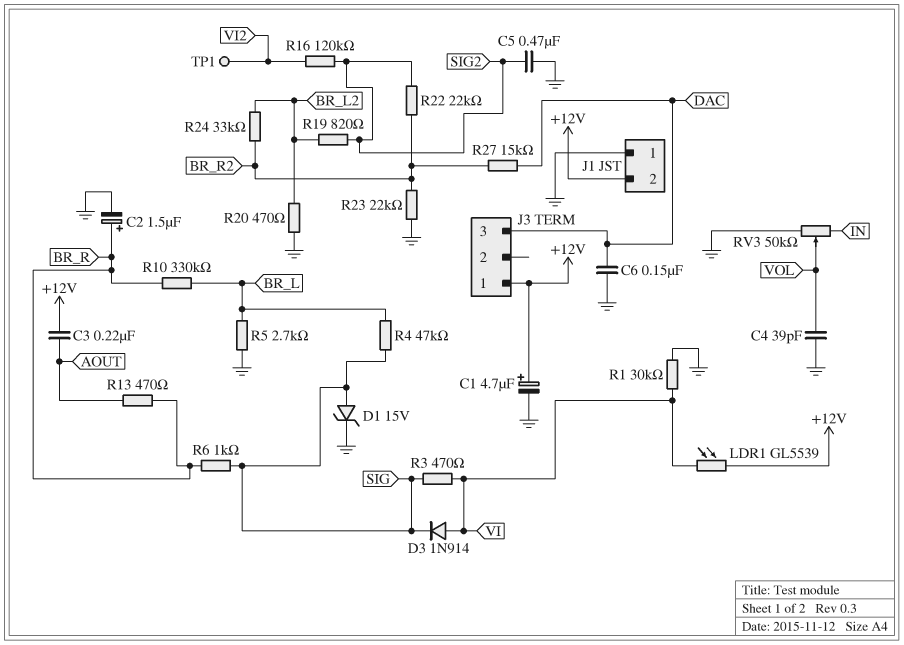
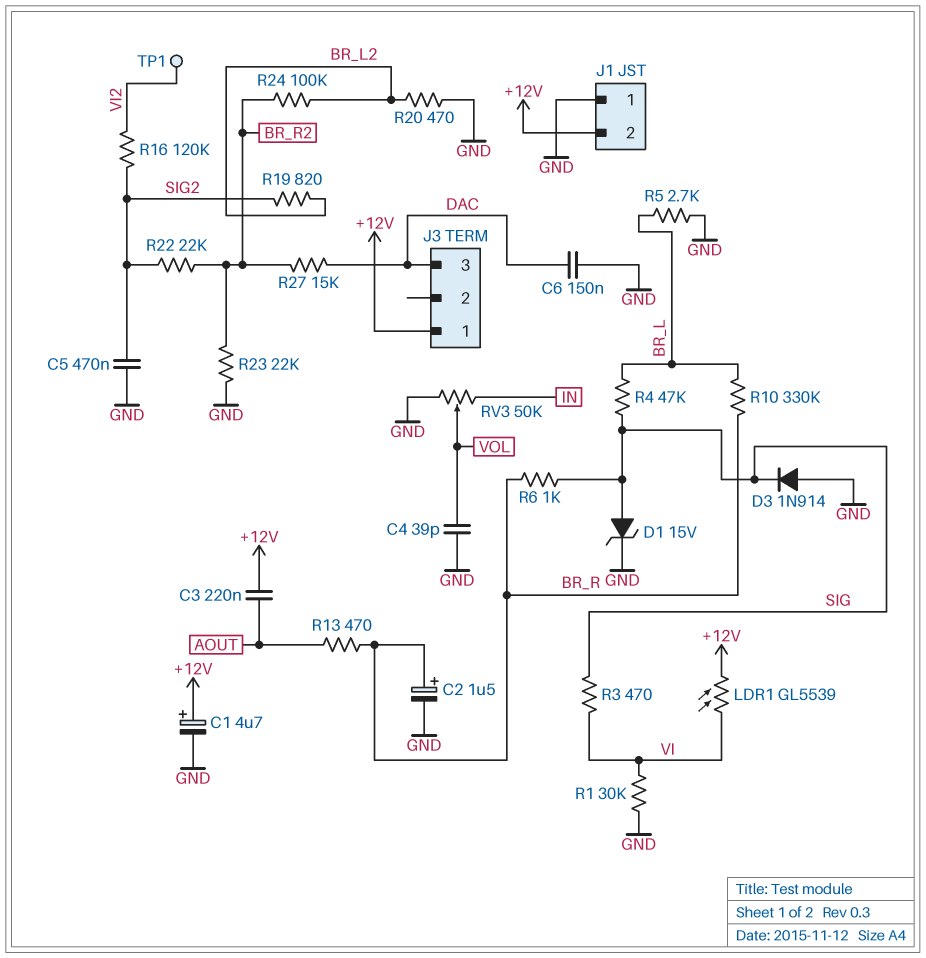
D3: diode 1N914 (A VI, K SIG) -> diode 1N914 (A GND, K SIG)
R24: 33k (BR_L2, BR_R2) -> 100k (BR_L2, BR_R2)

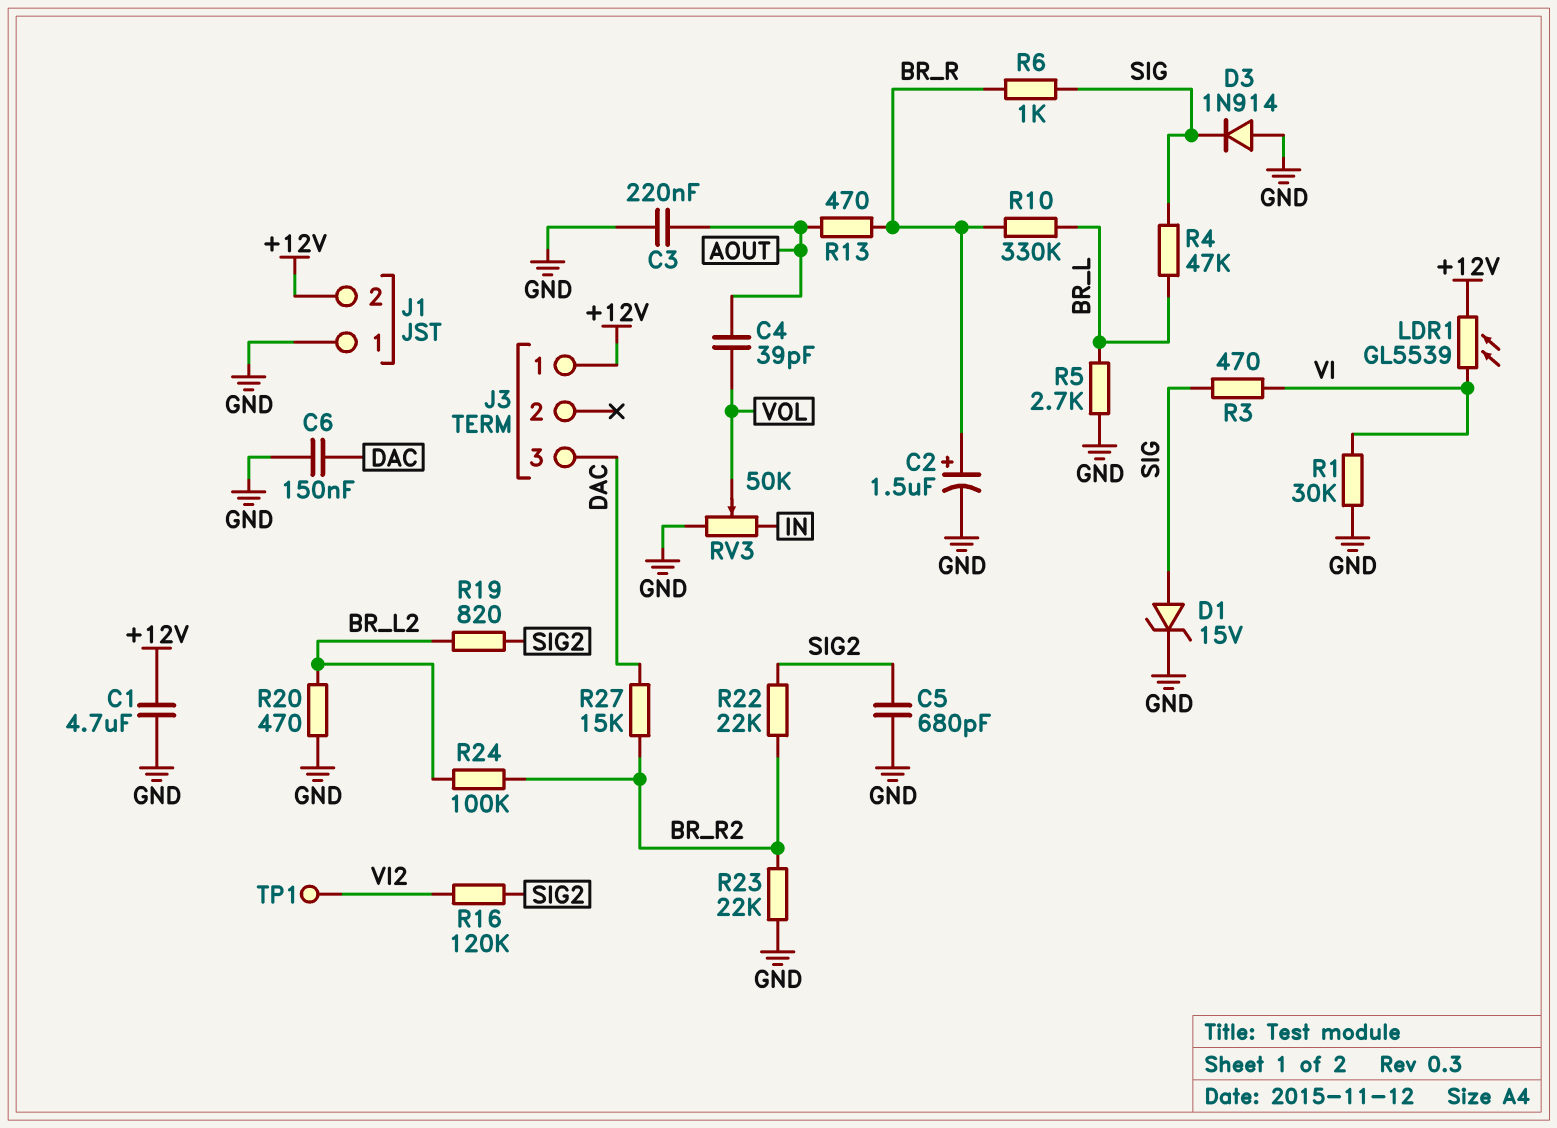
C1: 4.7uF (plus +12V, minus GND) -> 4.7uF (+12V, GND)
C3: 220nF (+12V, AOUT) -> 220nF (AOUT, GND)
C4: 39pF (GND, VOL) -> 39pF (AOUT, VOL)
C5: 470nF (GND, SIG2) -> 680pF (GND, SIG2)

